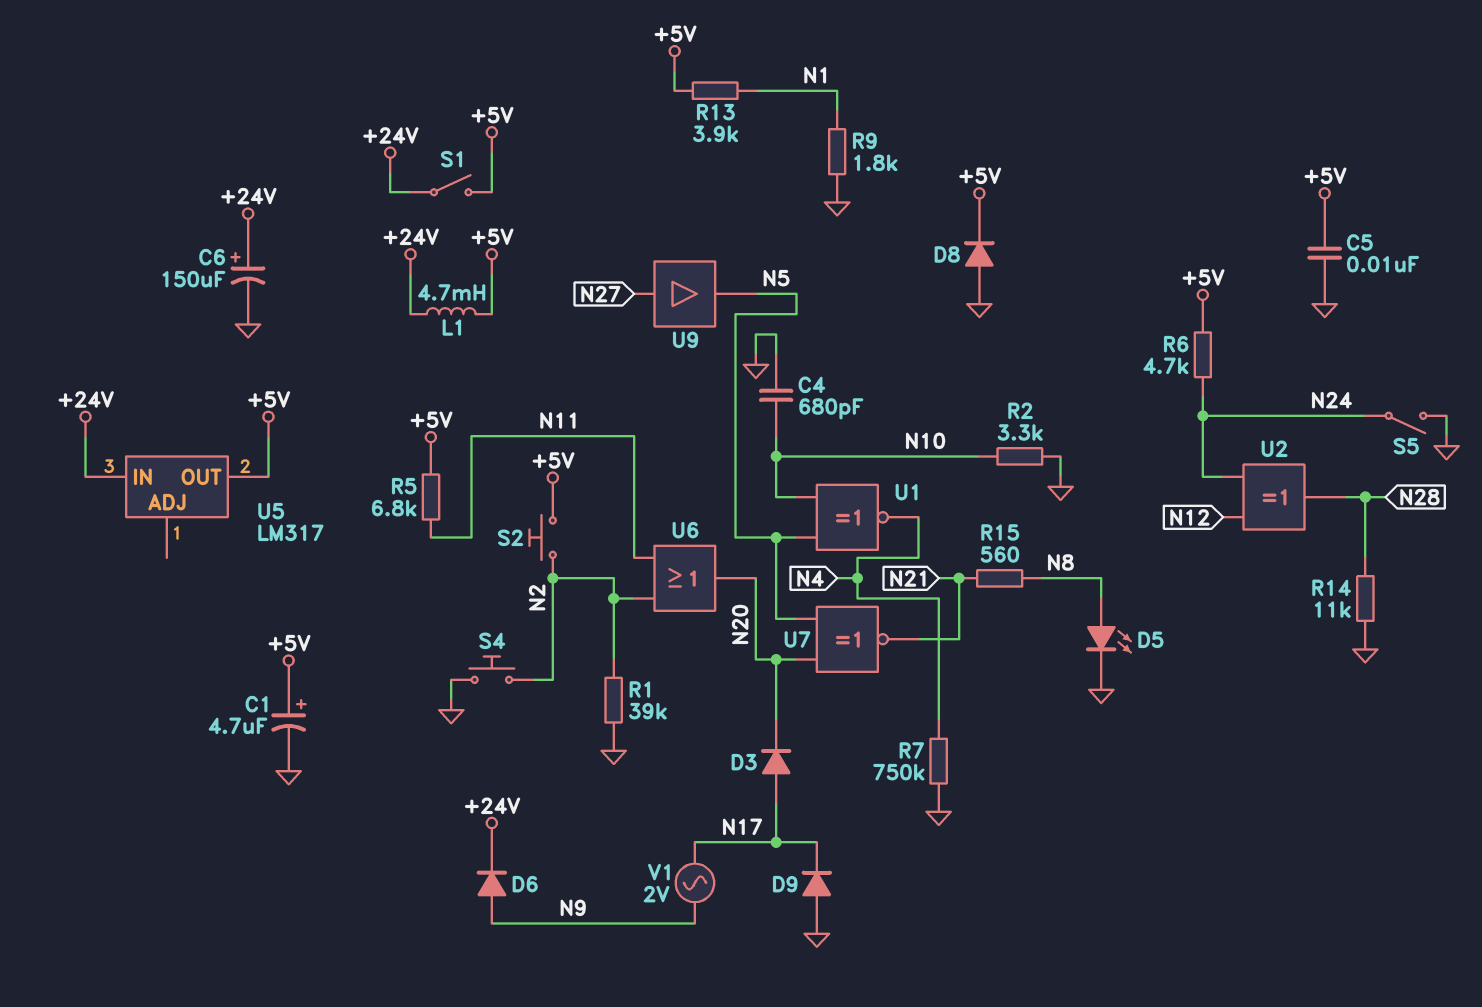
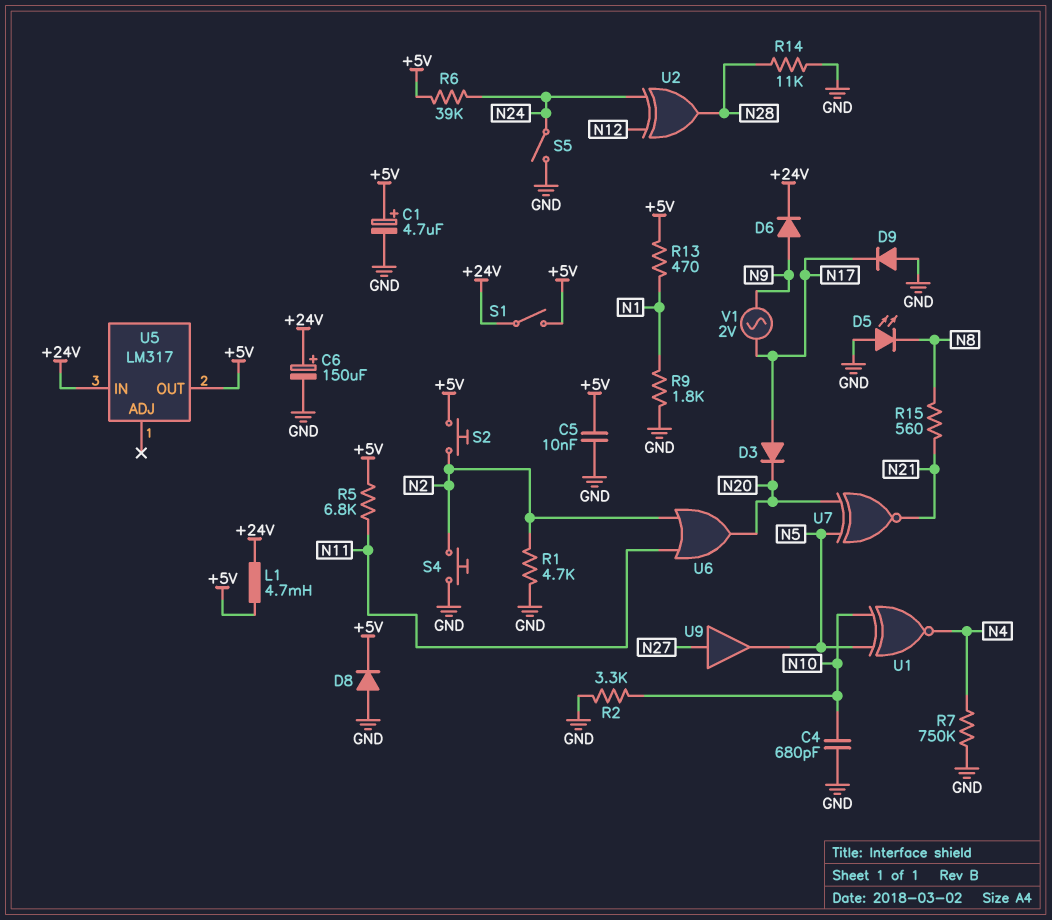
D5: LED (A N8, K GND) -> LED (A GND, K N8)
R1: 39k (GND, N2) -> 4.7k (GND, N2)
R6: 4.7k (+5V, N24) -> 39k (+5V, N24)
R13: 3.9k (+5V, N1) -> 470 (+5V, N1)

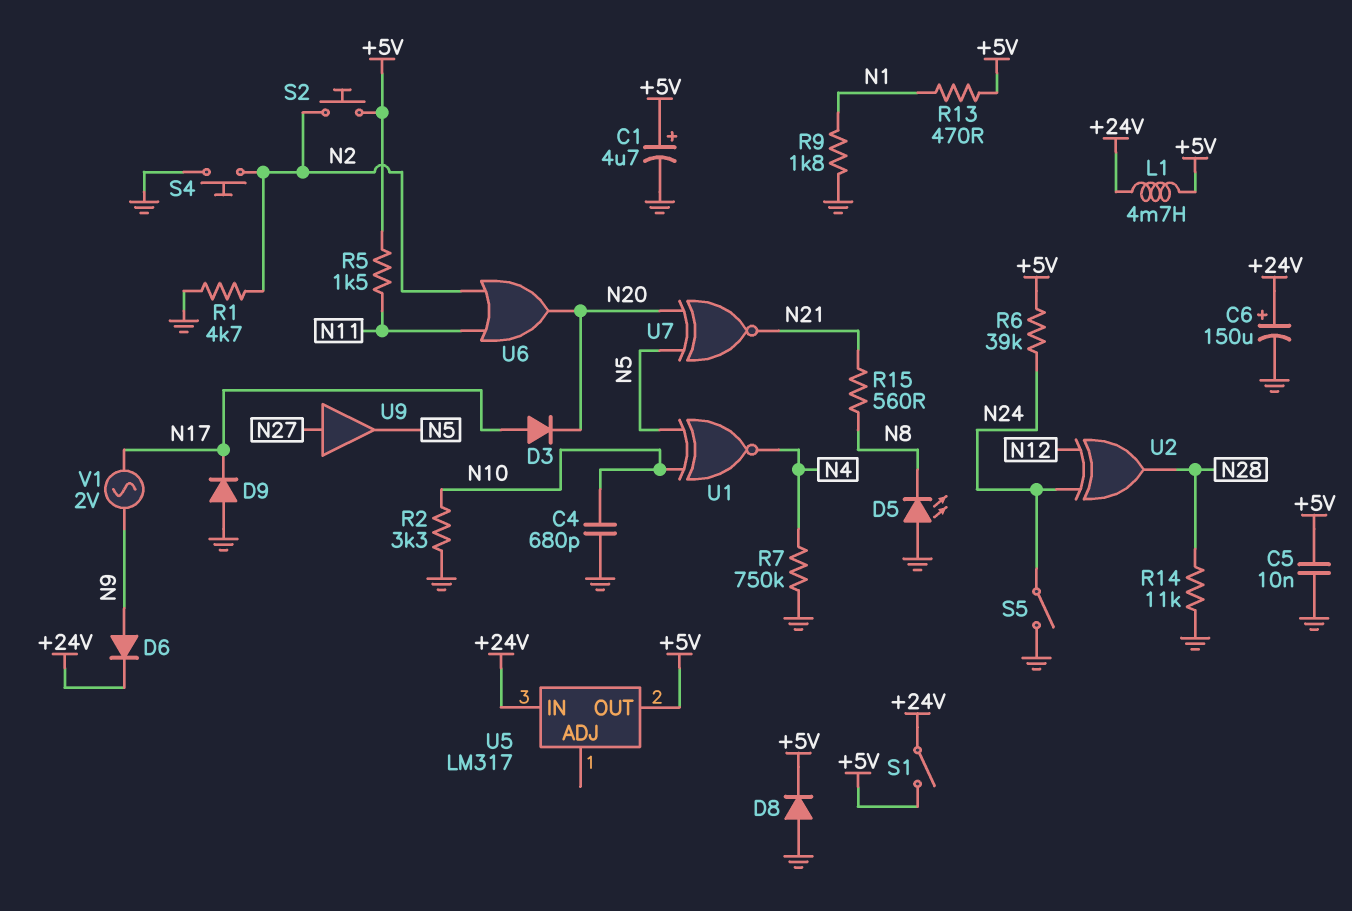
R5: 6.8k (+5V, N11) -> 1.5k (+5V, N11)

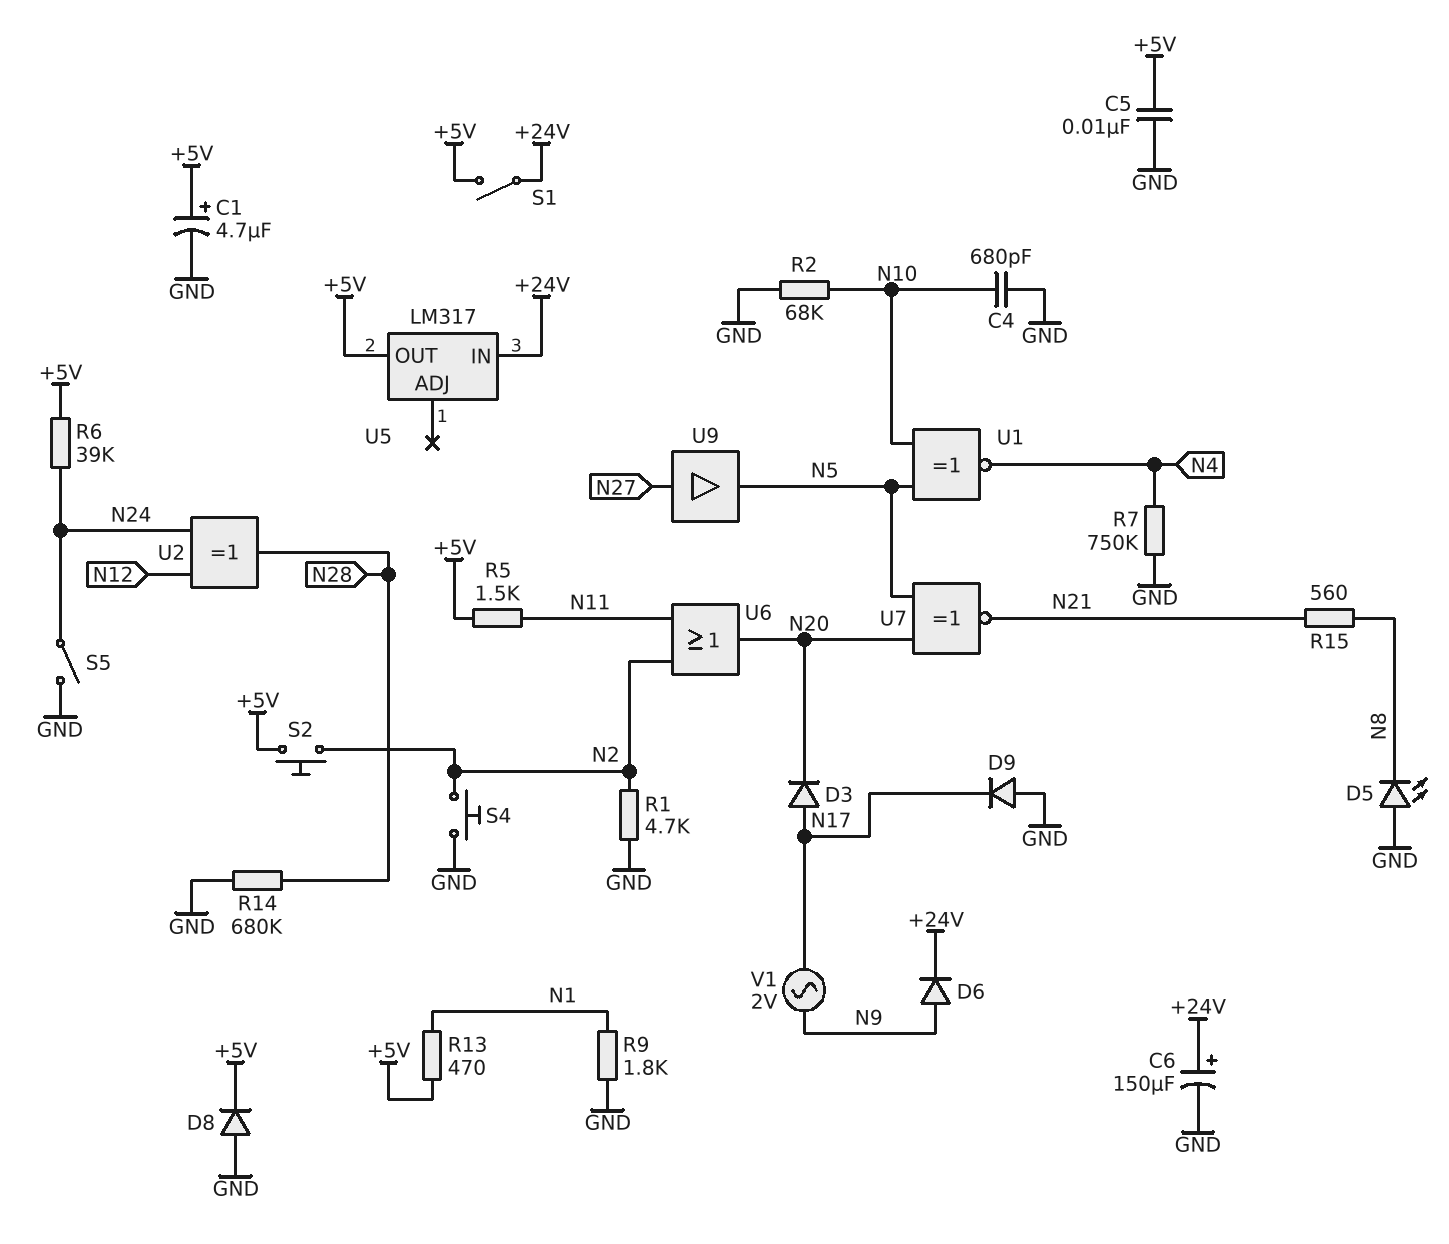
L1: 4.7mH (+5V, +24V) -> none
R2: 3.3k (GND, N10) -> 68k (GND, N10)
R14: 11k (GND, N28) -> 680k (GND, N28)

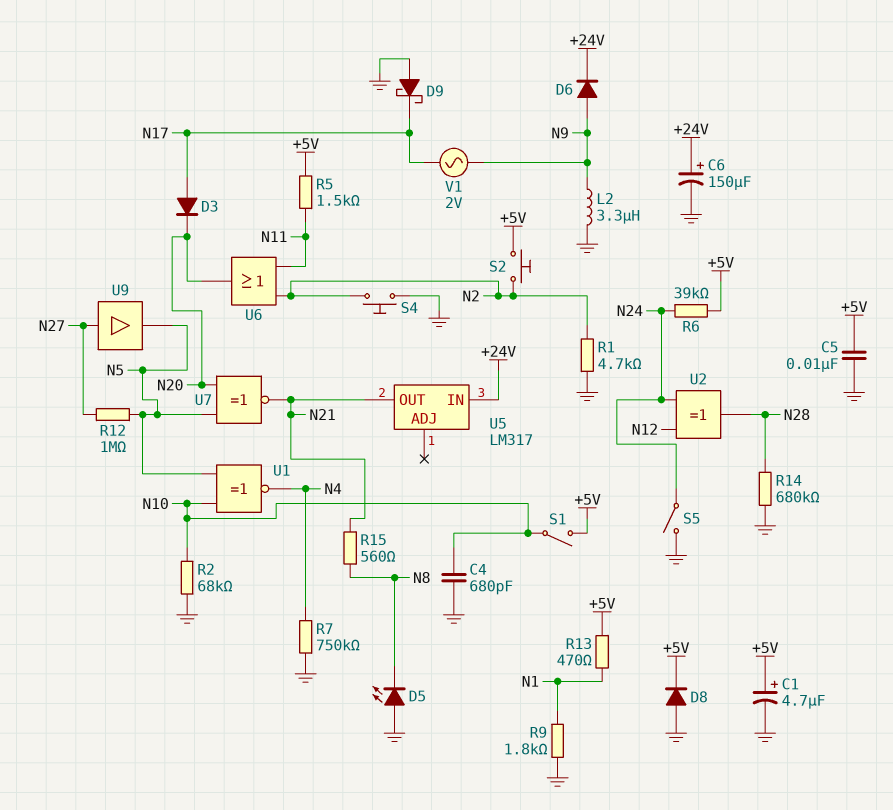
D9: diode (A GND, K N17) -> schottky (A GND, K N17)
L2: none -> 3.3uH (GND, N9)
R12: none -> 1M (N5, N27)
S1: switch (+5V, +24V) -> switch (+5V, N10)
U5 pin OUT: +5V -> N21

